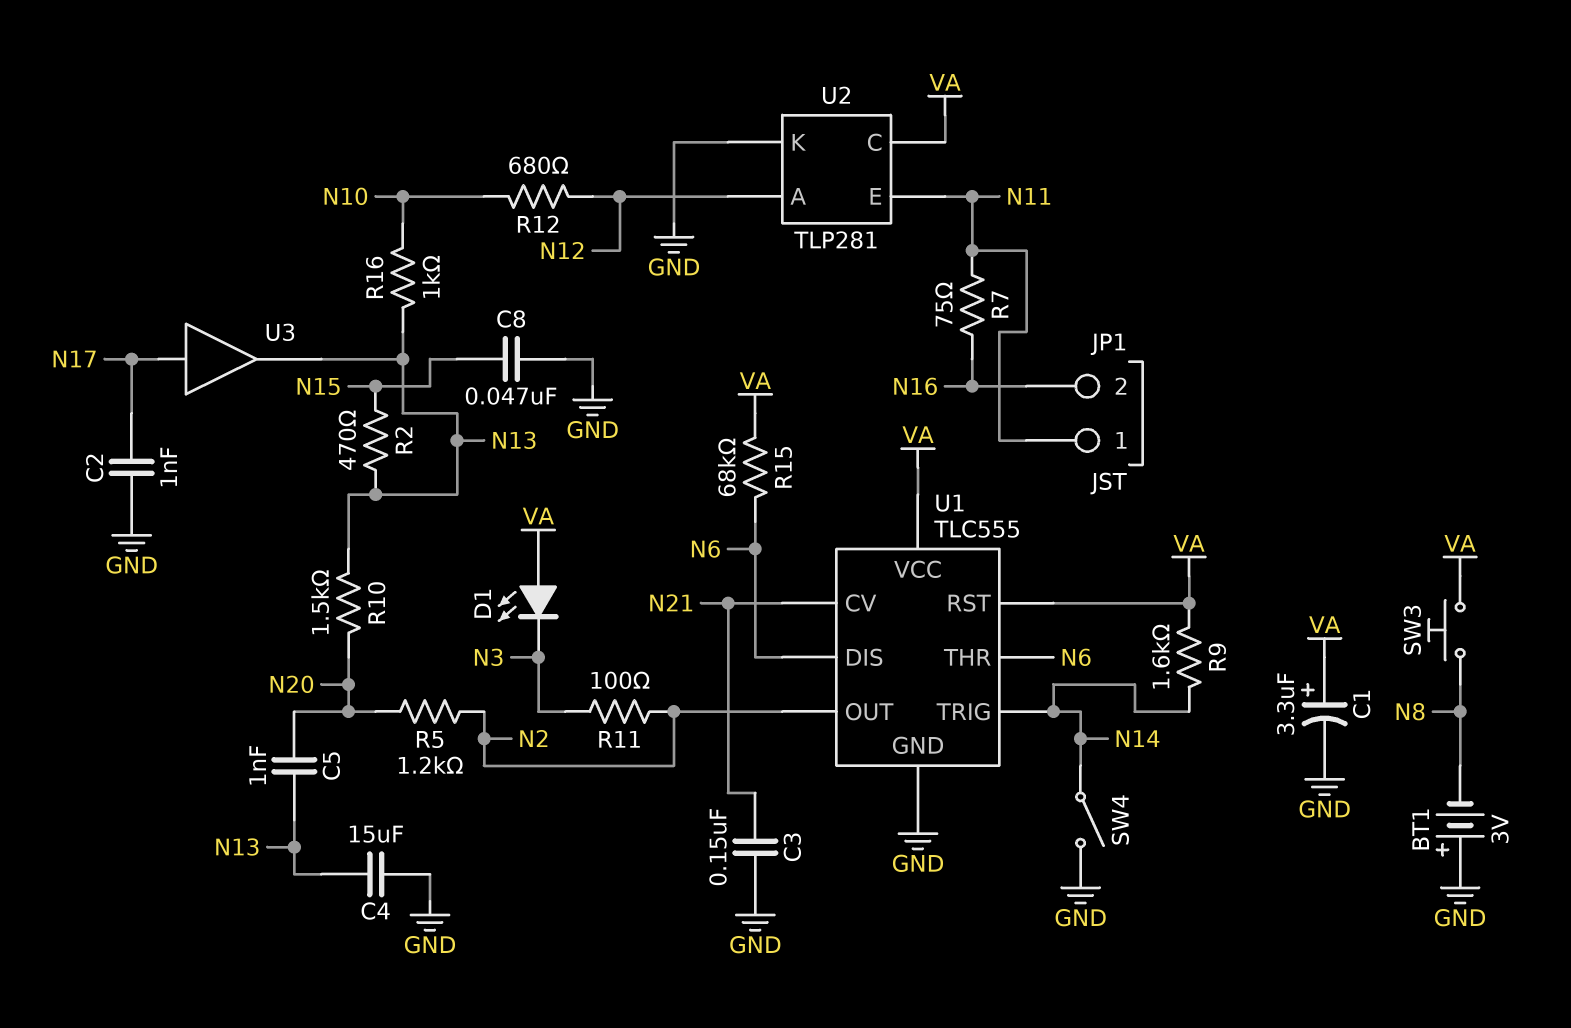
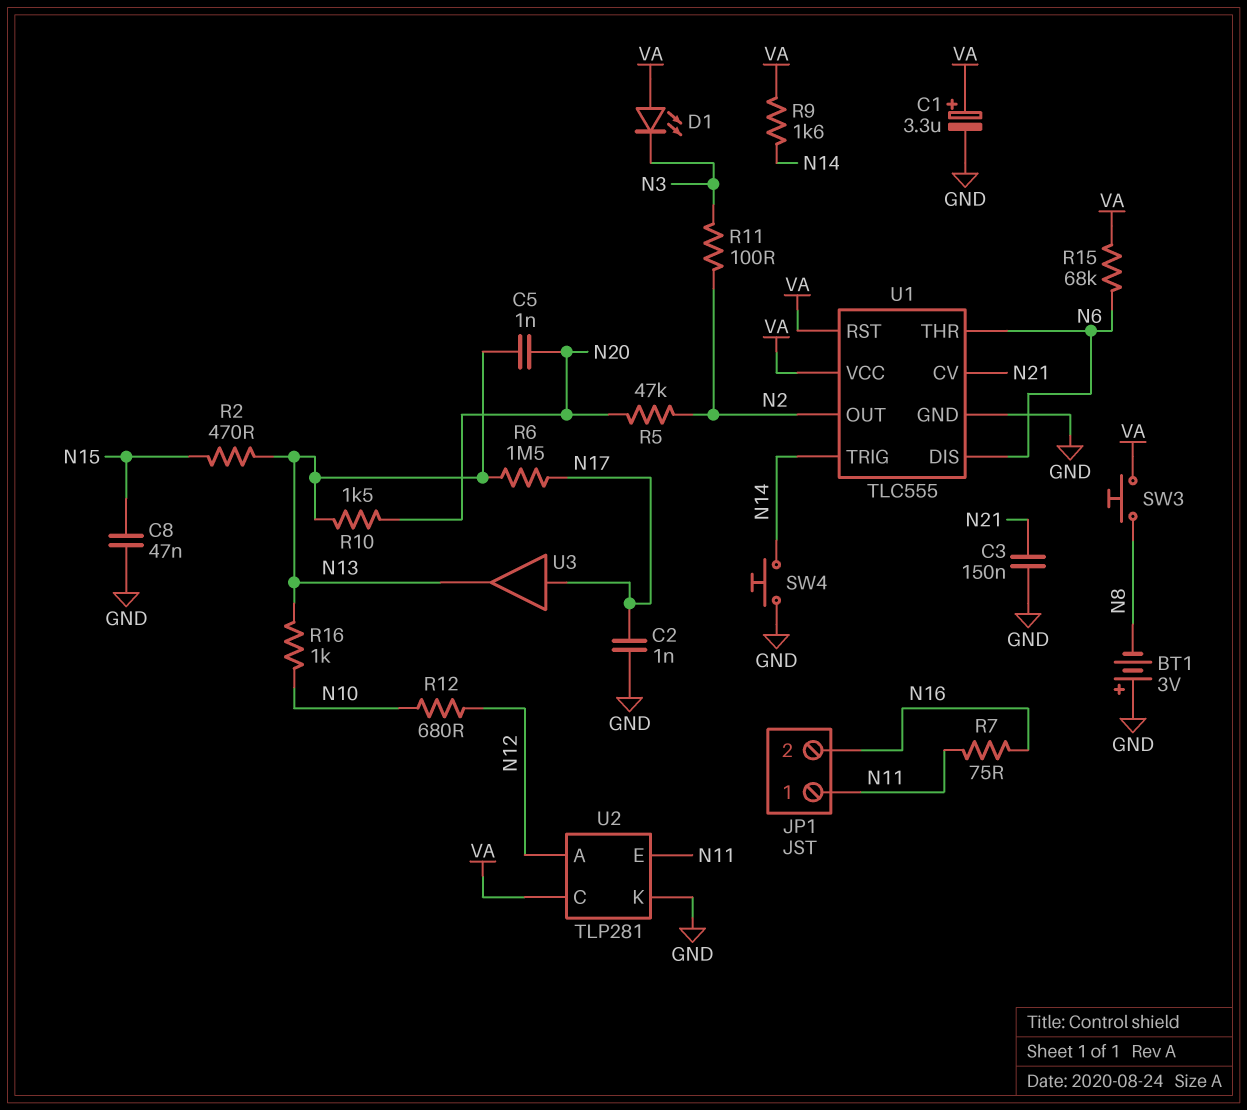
C4: 15uF (GND, N13) -> none
R5: 1.2k (N2, N20) -> 47k (N2, N20)
R6: none -> 1.5M (N13, N17)
SW4: switch (GND, N14) -> button (GND, N14)

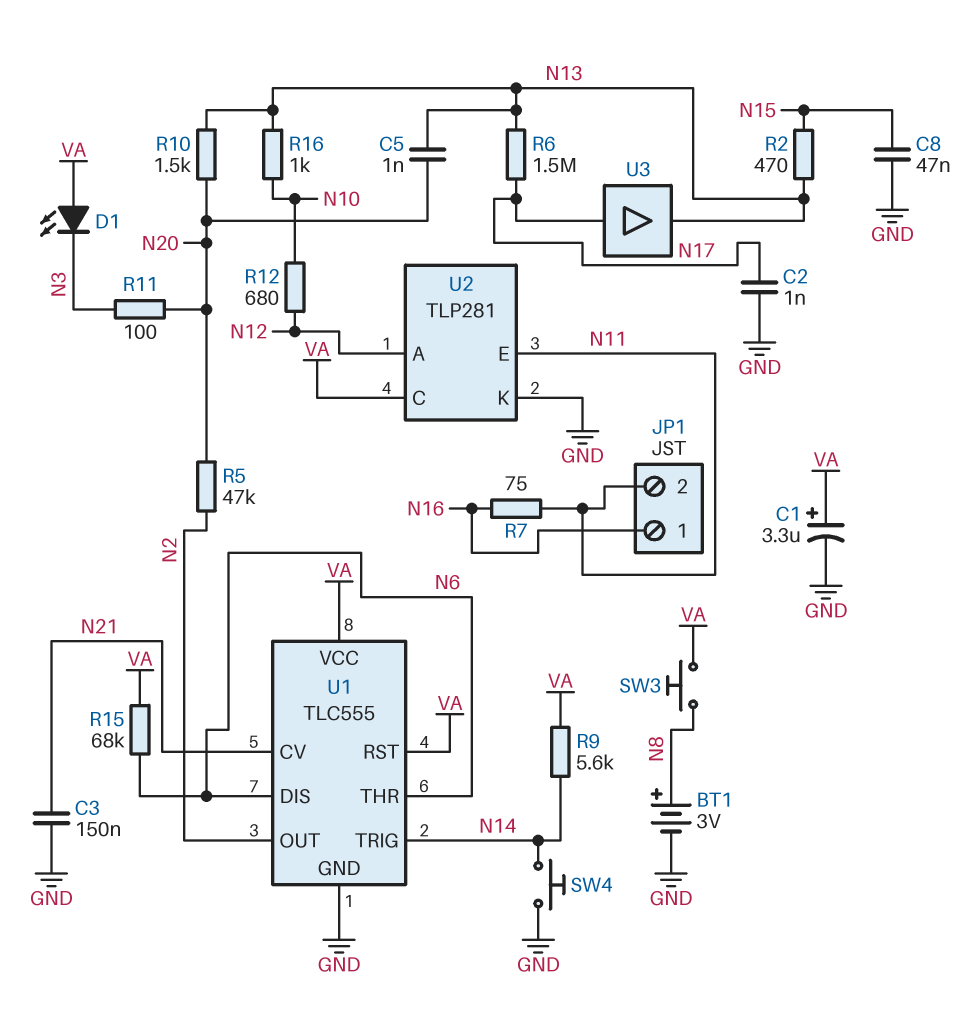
BT1: 3V (plus GND, minus N8) -> 3V (plus N8, minus GND)
JP1 pin 1: N11 -> N16
JP1 pin 2: N16 -> N11
R9: 1.6k (N14, VA) -> 5.6k (N14, VA)
R11: 100 (N2, N3) -> 100 (N3, N20)

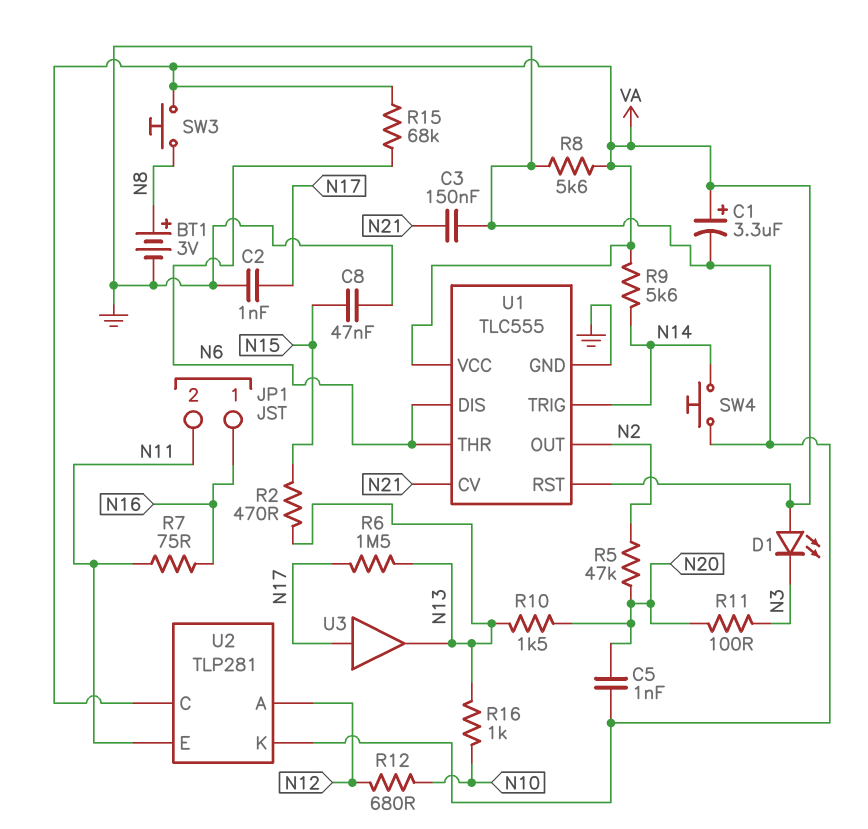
C5: 1nF (N13, N20) -> 1nF (GND, N20)
R8: none -> 5.6k (GND, VA)

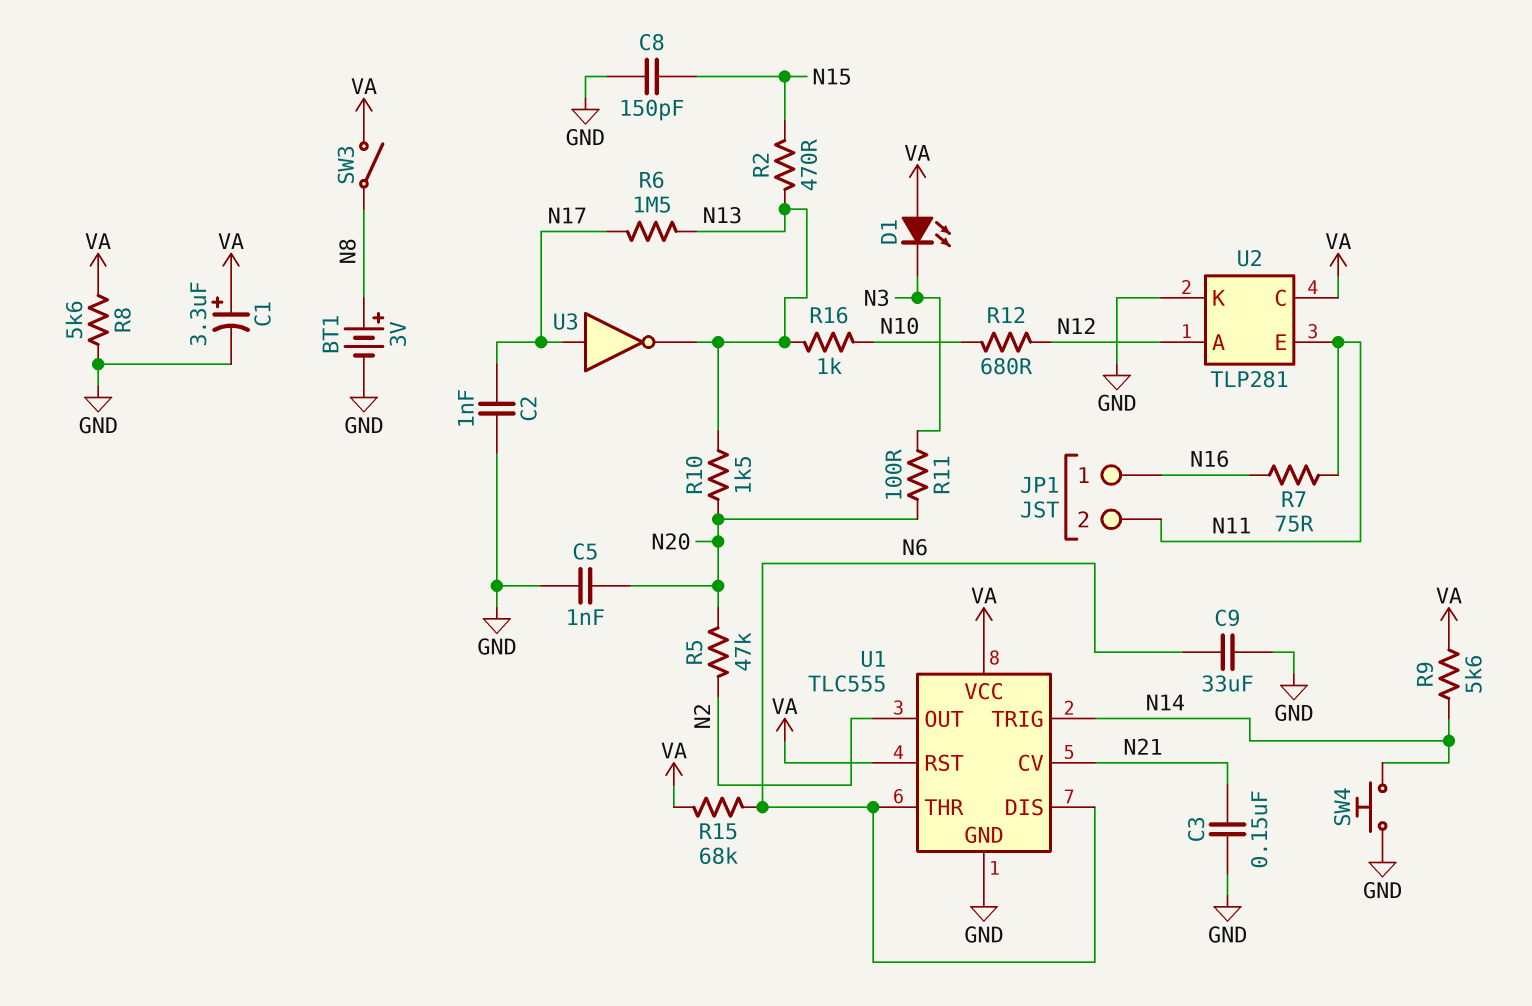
C8: 47nF (GND, N15) -> 150pF (GND, N15)
C9: none -> 33uF (GND, N6)
SW3: button (N8, VA) -> switch (N8, VA)
U3: buffer (in N17, out N13) -> NOT (in N17, out N13)

